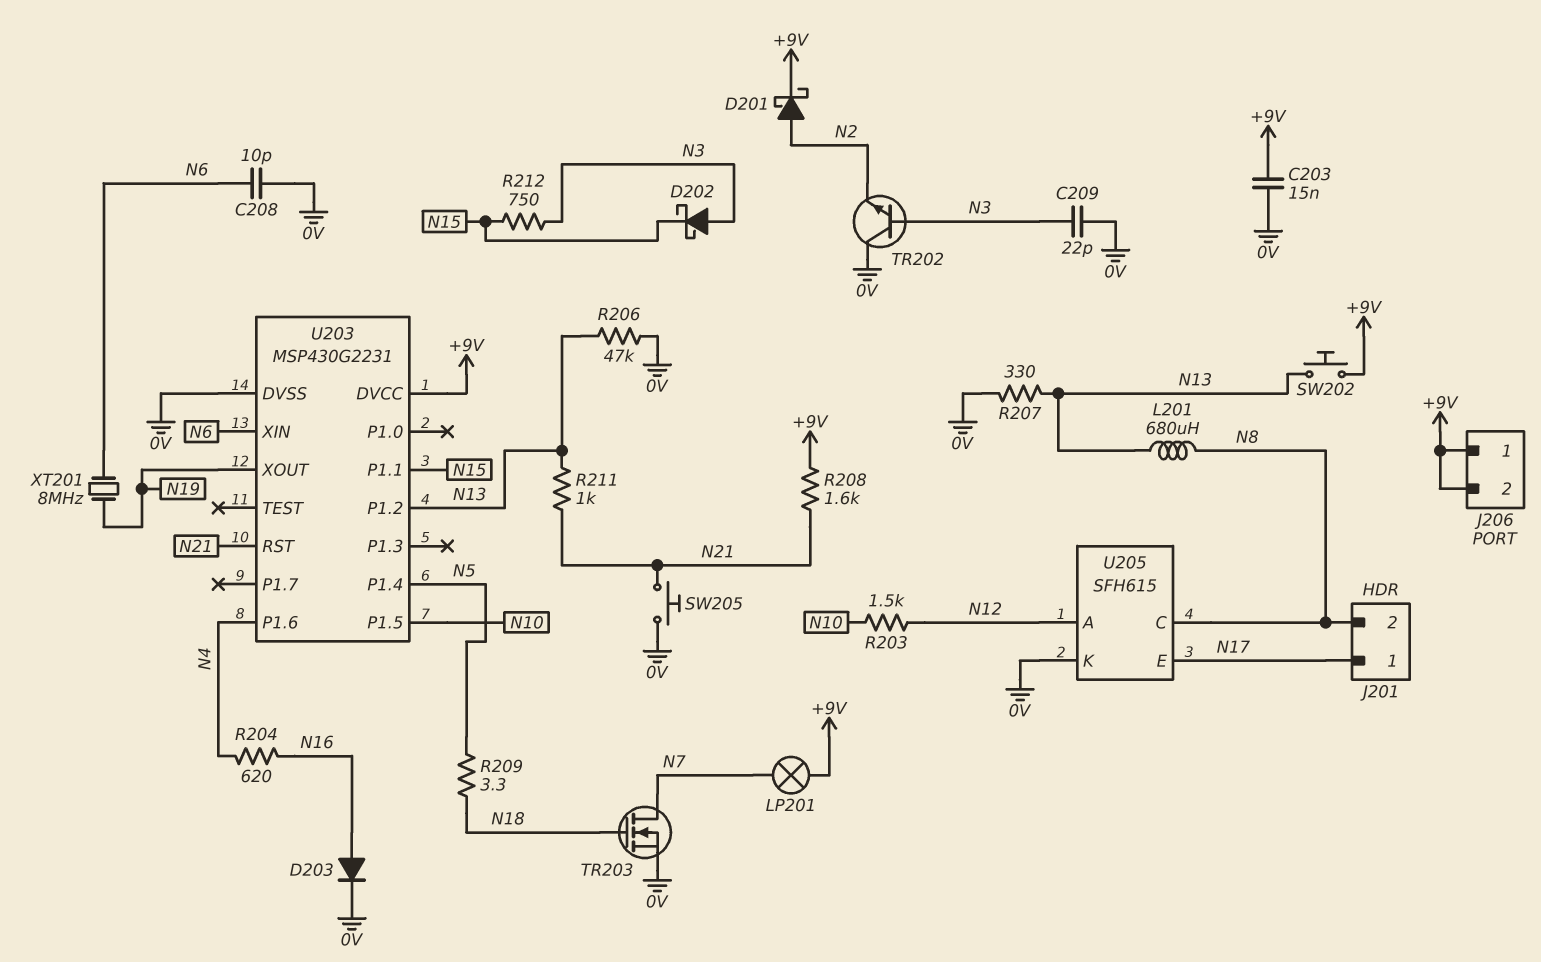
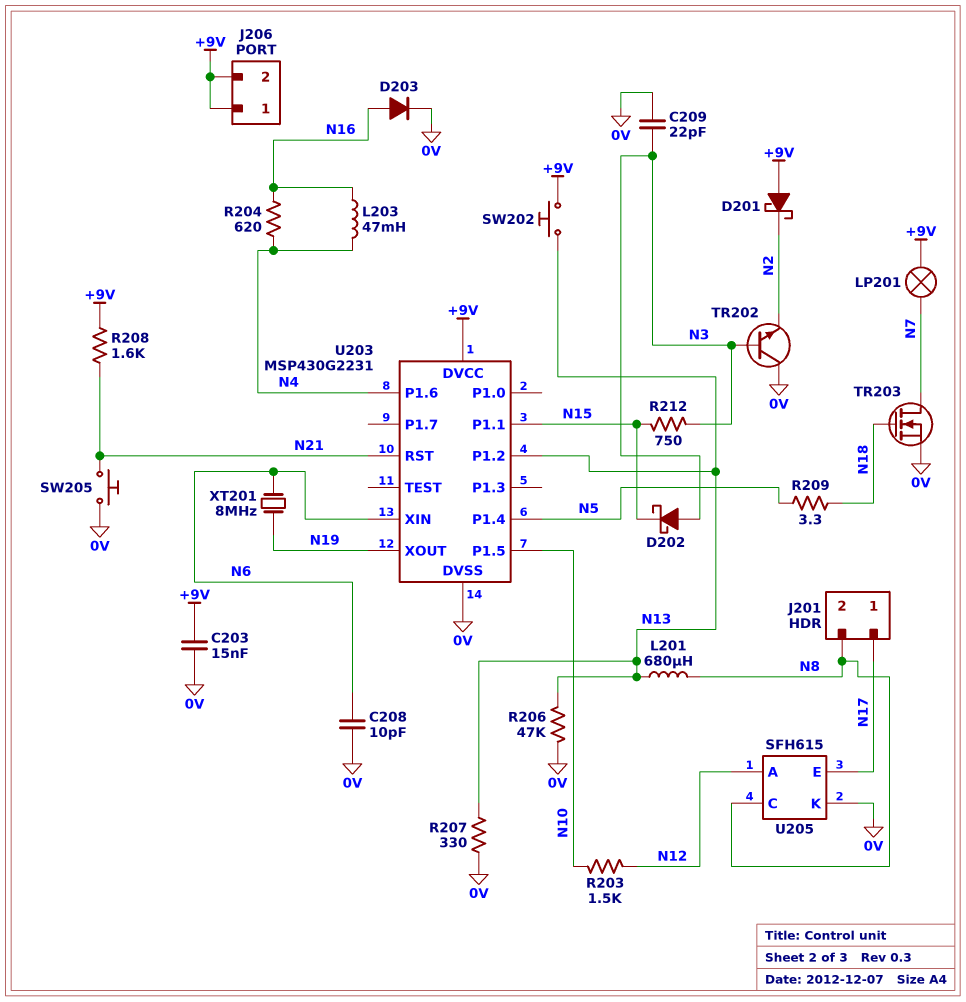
D201: schottky (A N2, K +9V) -> schottky (A +9V, K N2)
L203: none -> 47mH (N4, N16)
R211: 1k (N13, N21) -> none

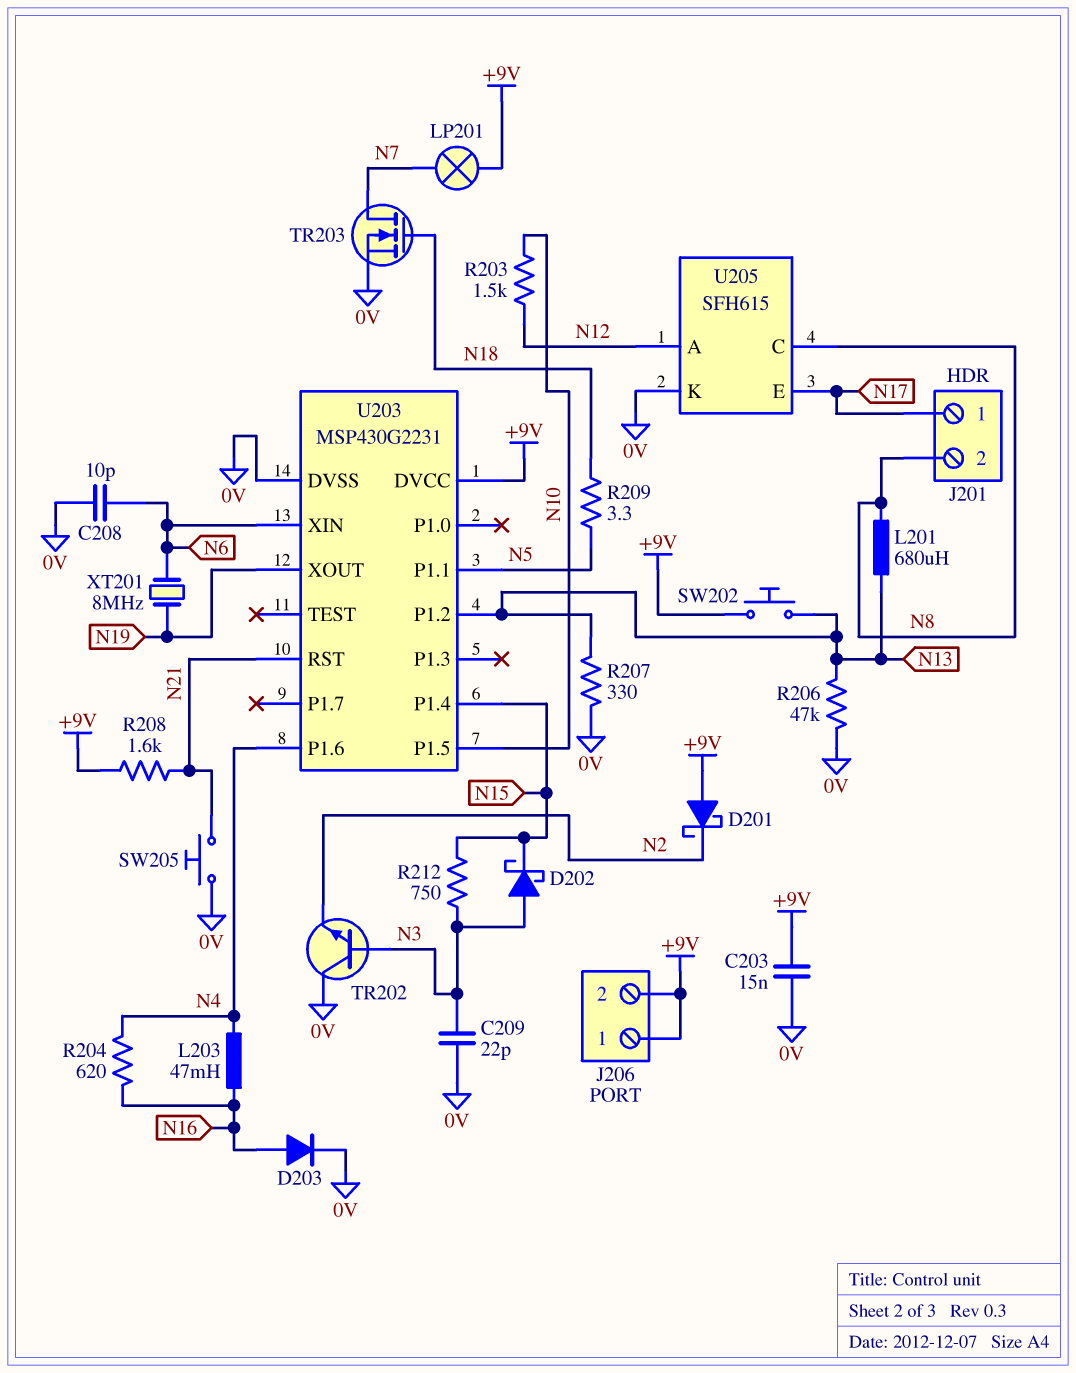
U203 pin P1.1: N15 -> N5
U203 pin P1.4: N5 -> N15

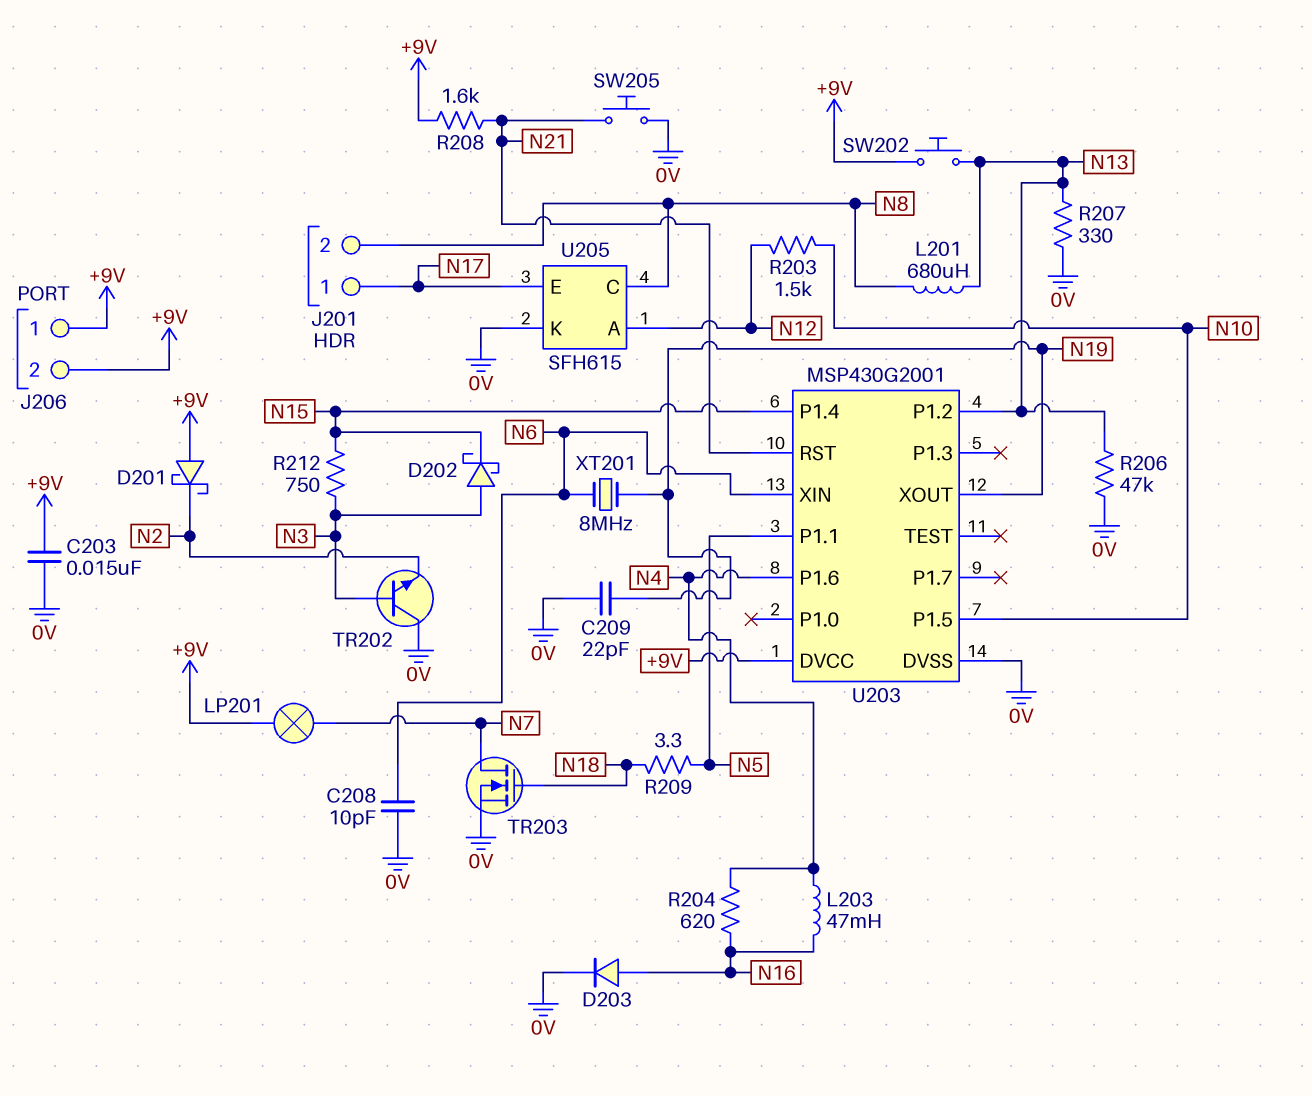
C209: 22pF (0V, N3) -> 22pF (0V, N19)
U203: MSP430G2231 -> MSP430G2001

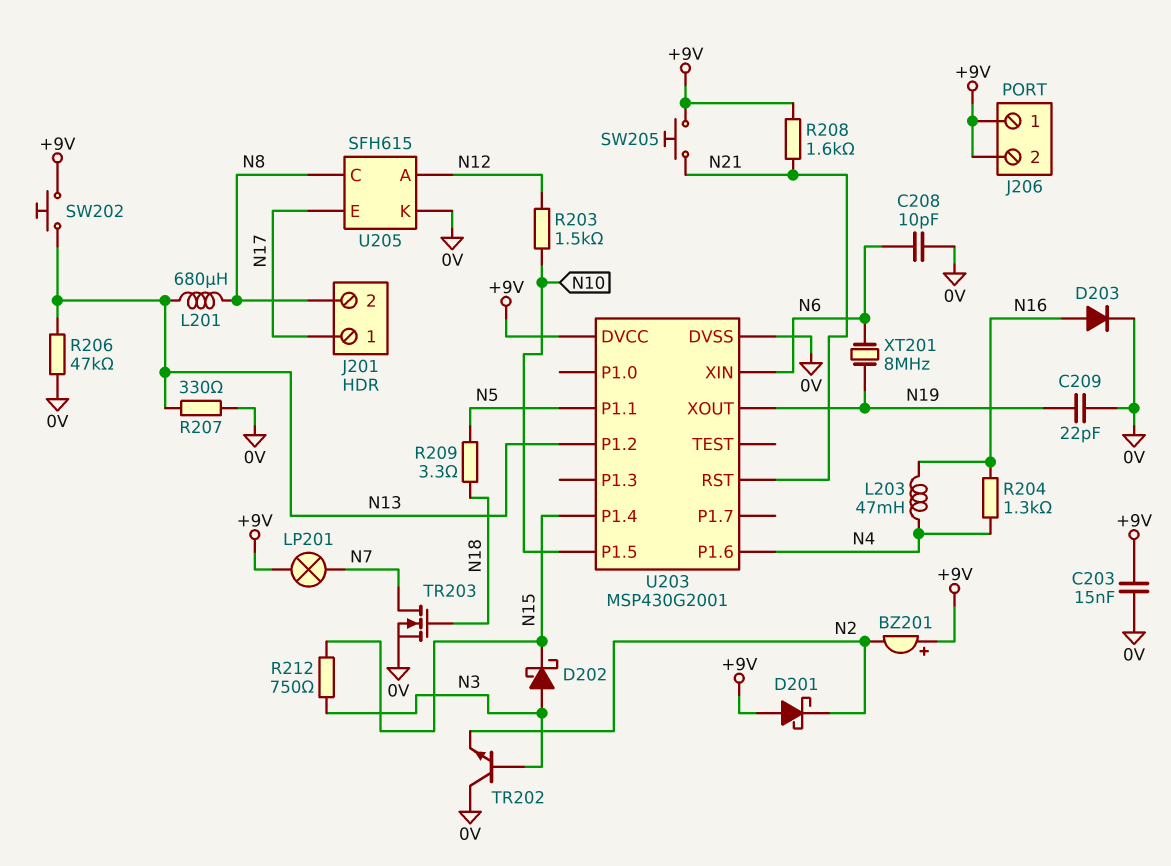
BZ201: none -> buzzer (plus +9V, minus N2)
R204: 620 (N4, N16) -> 1.3k (N4, N16)
SW205: button (0V, N21) -> button (+9V, N21)

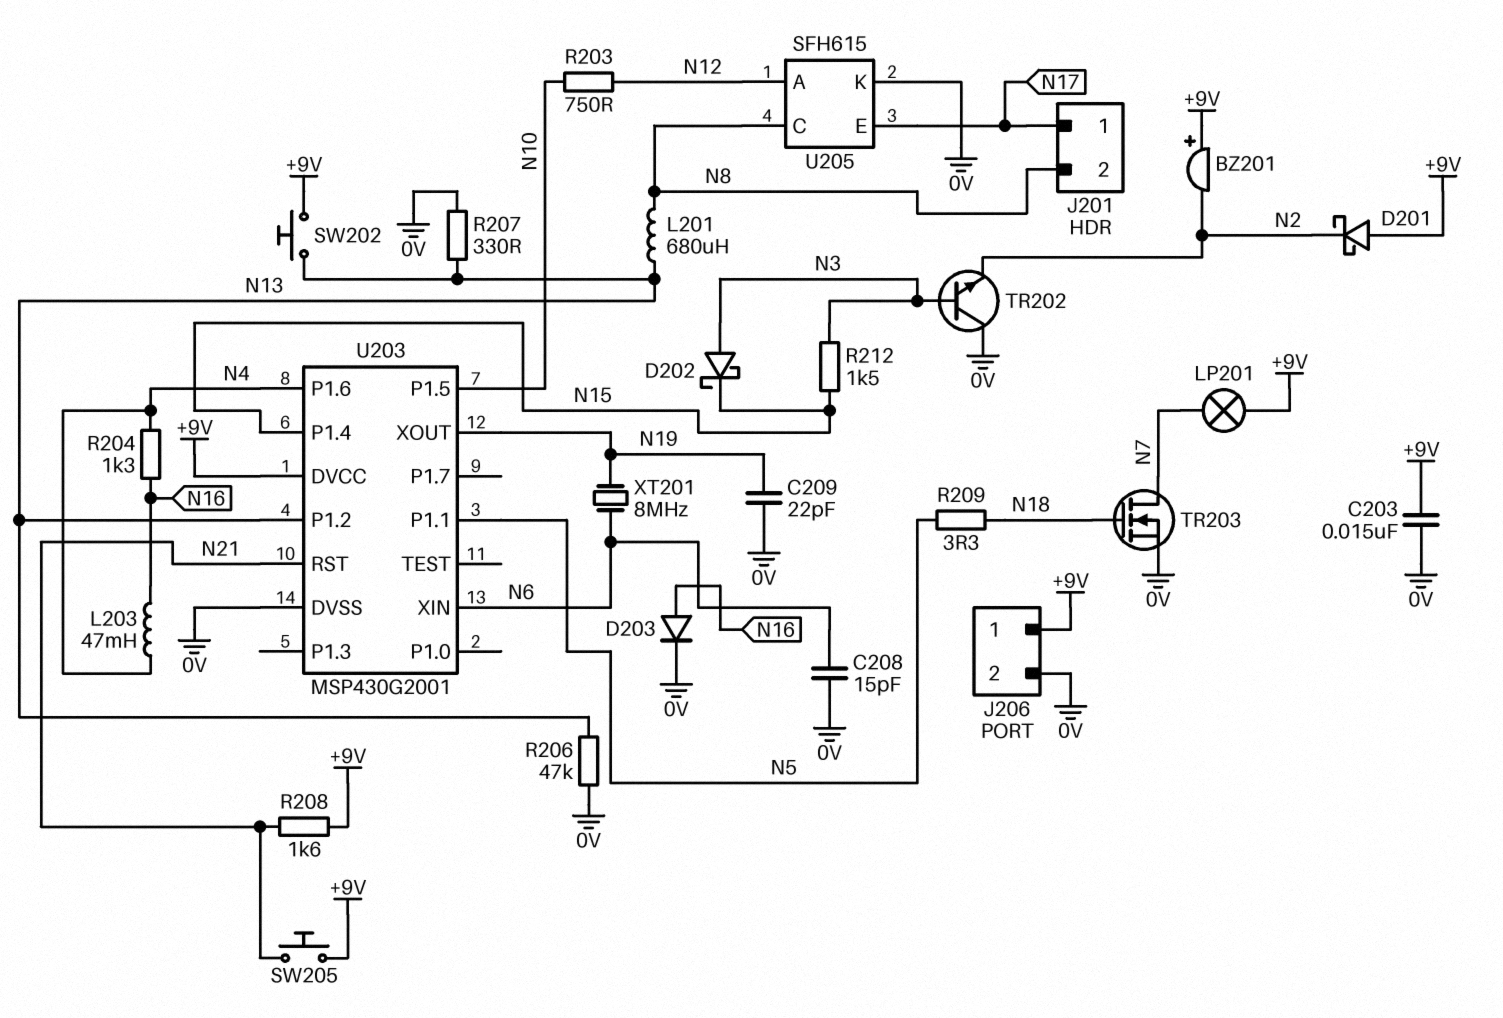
C208: 10pF (0V, N6) -> 15pF (0V, N6)
J206 pin 2: +9V -> 0V
R203: 1.5k (N10, N12) -> 750 (N10, N12)
R212: 750 (N3, N15) -> 1.5k (N3, N15)

